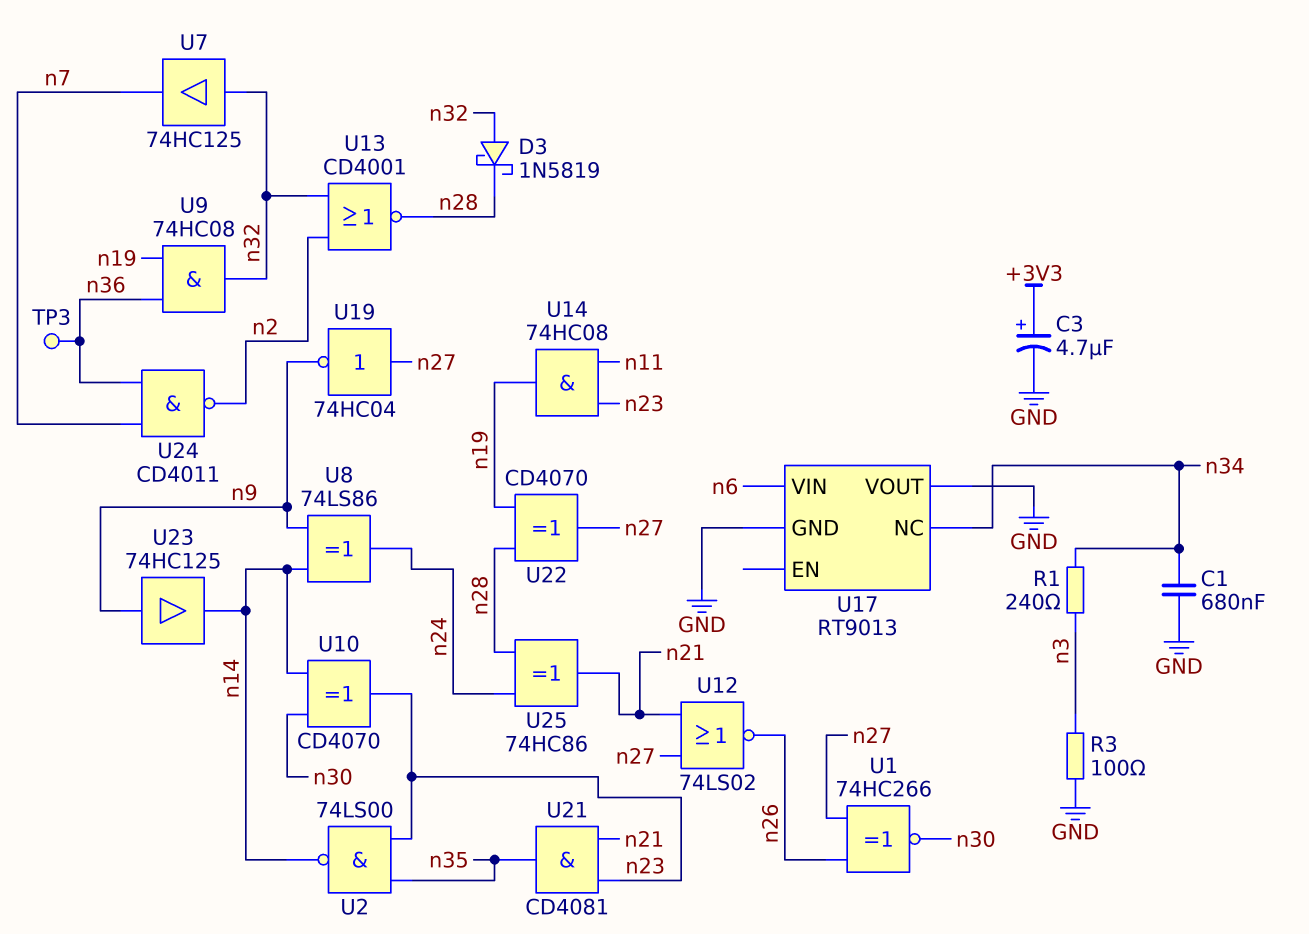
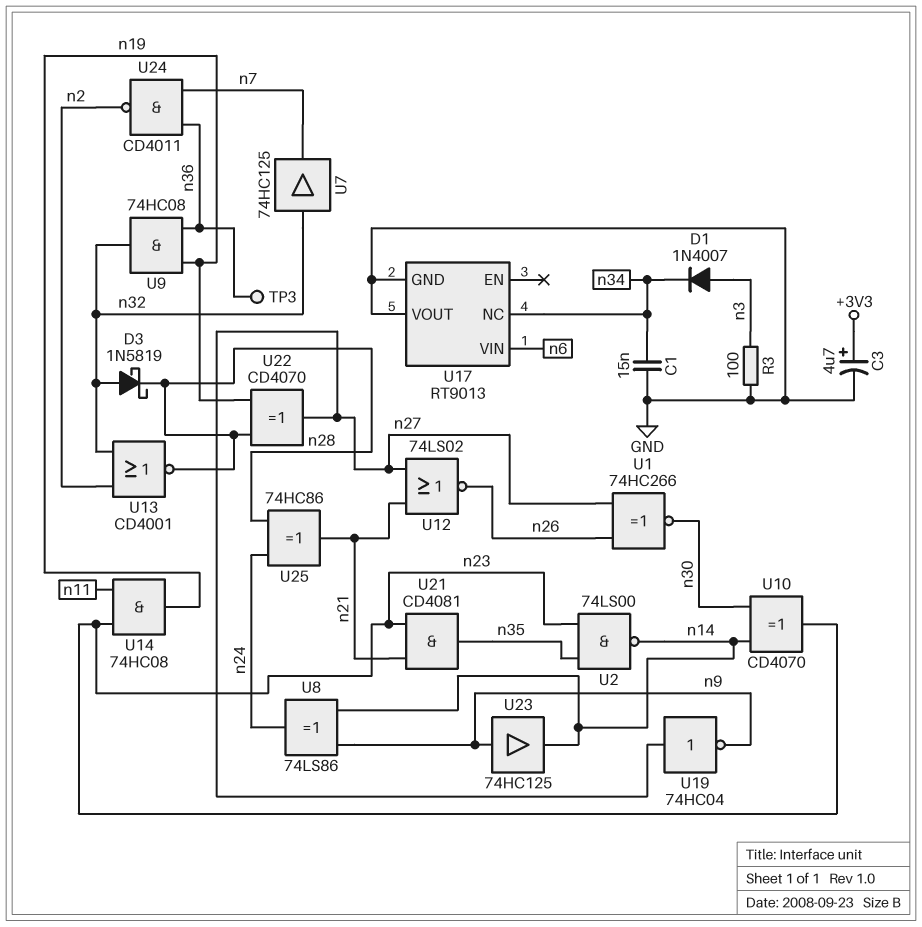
C1: 680nF (GND, n34) -> 15nF (GND, n34)
D1: none -> diode 1N4007 (A n3, K n34)
R1: 240 (n3, n34) -> none

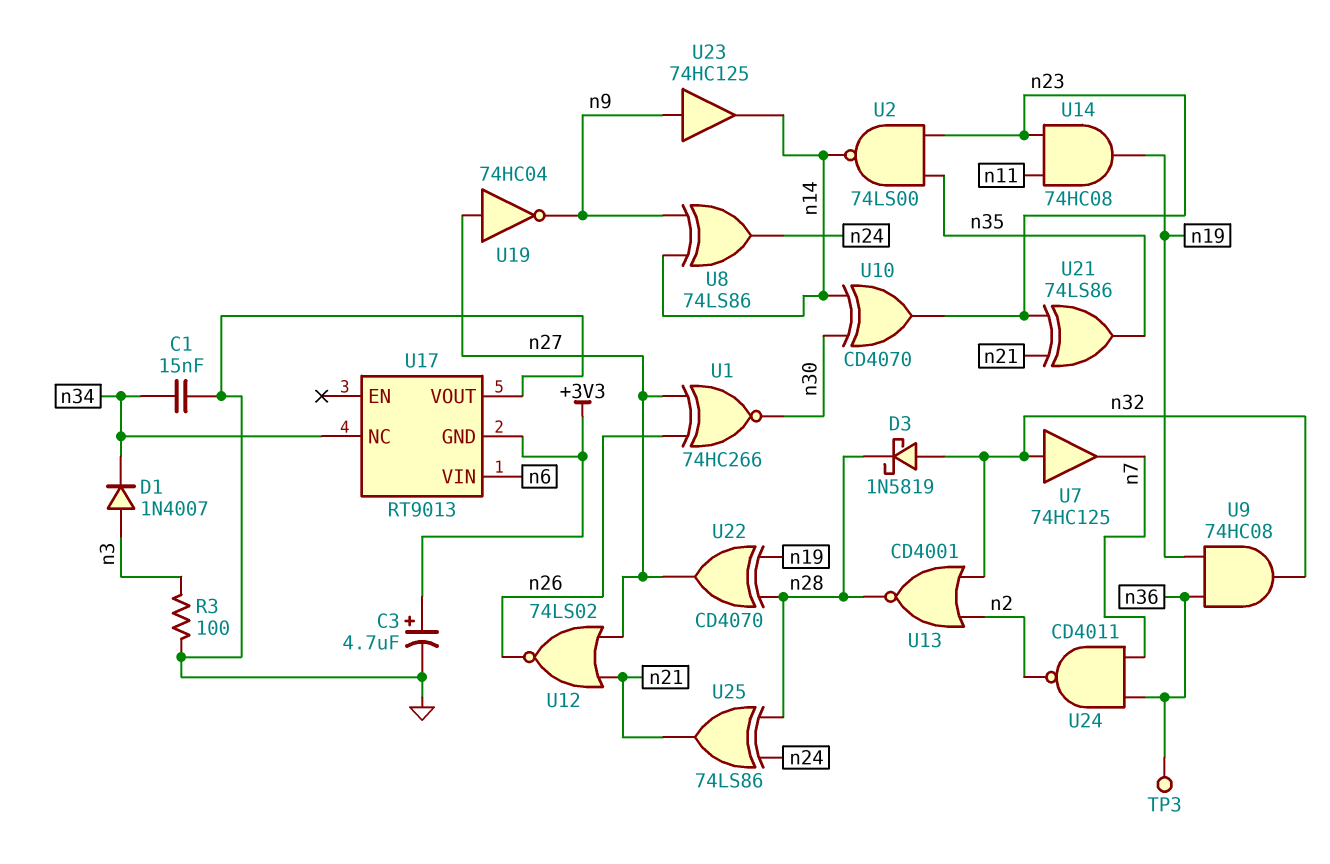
U17 pin GND: GND -> +3V3
U21: AND CD4081 (in n21, in n23, out n35) -> XOR 74LS86 (in n21, in n23, out n35)
U25: XOR 74HC86 (in n24, in n28, out n21) -> XOR 74LS86 (in n24, in n28, out n21)

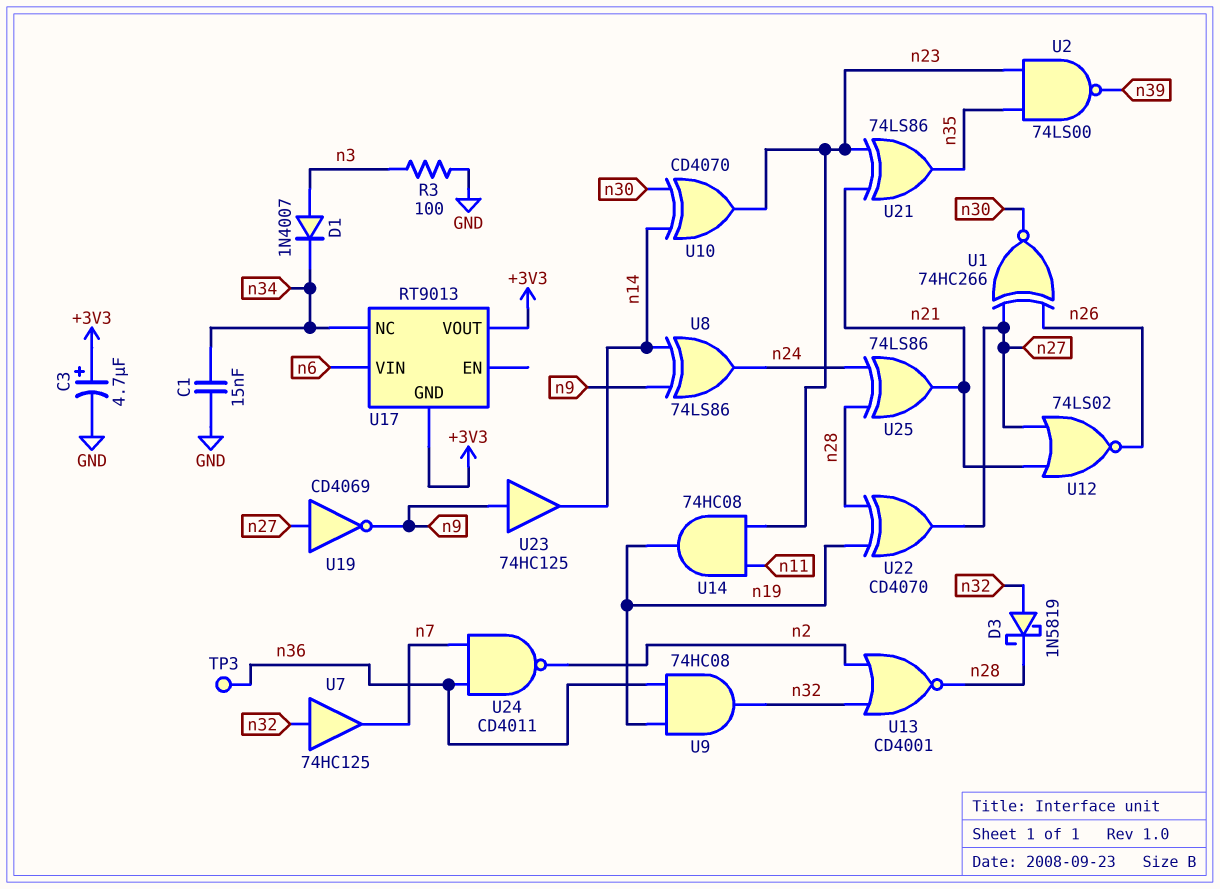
U2: NAND 74LS00 (in n23, in n35, out n14) -> NAND 74LS00 (in n23, in n35, out n39)
U17 pin VOUT: GND -> +3V3
U19: NOT 74HC04 (in n27, out n9) -> NOT CD4069 (in n27, out n9)

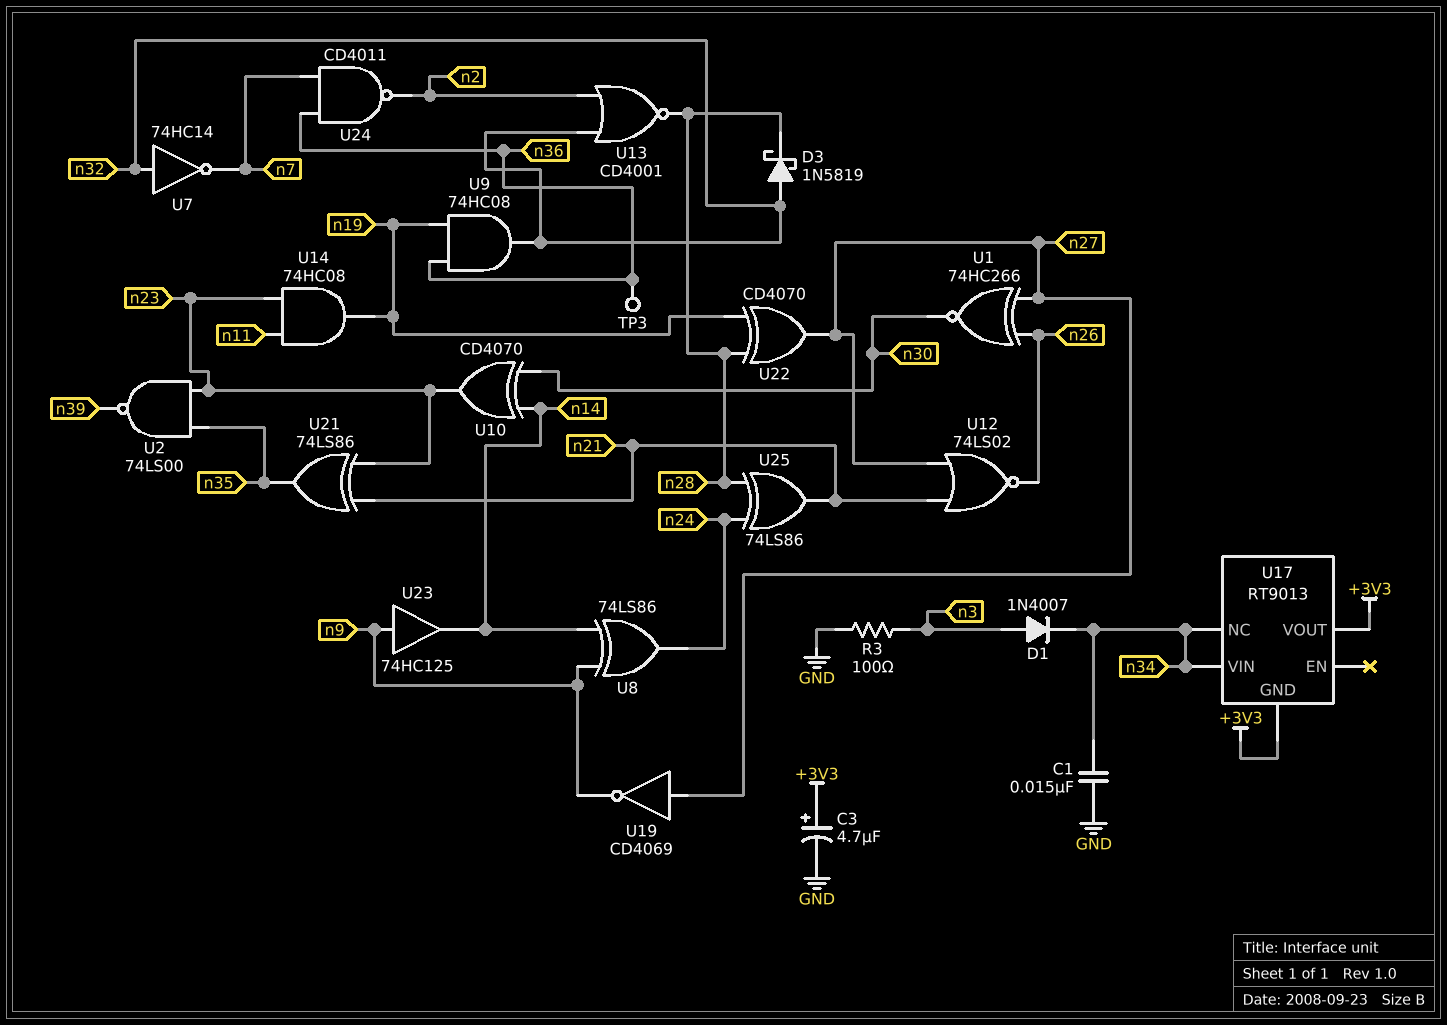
U7: buffer 74HC125 (in n32, out n7) -> NOT 74HC14 (in n32, out n7)
U17 pin VIN: n6 -> n34

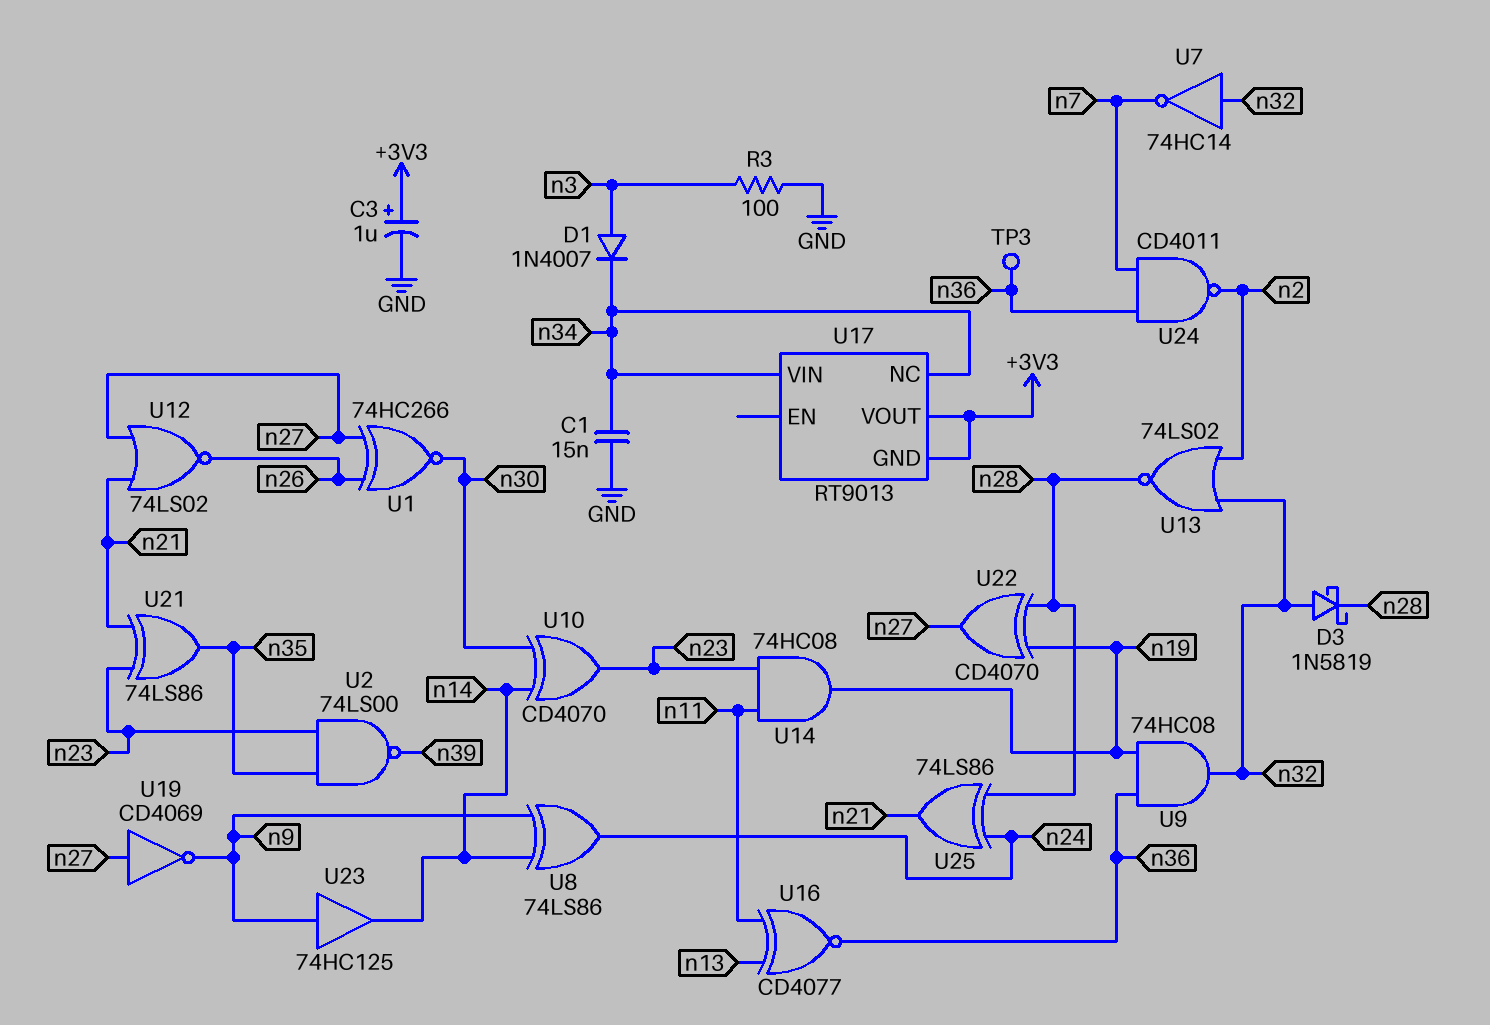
C3: 4.7uF (plus +3V3, minus GND) -> 1uF (plus +3V3, minus GND)
U13: NOR CD4001 (in n2, in n32, out n28) -> NOR 74LS02 (in n2, in n32, out n28)
U16: none -> XNOR CD4077 (in n11, in n13, out n36)

